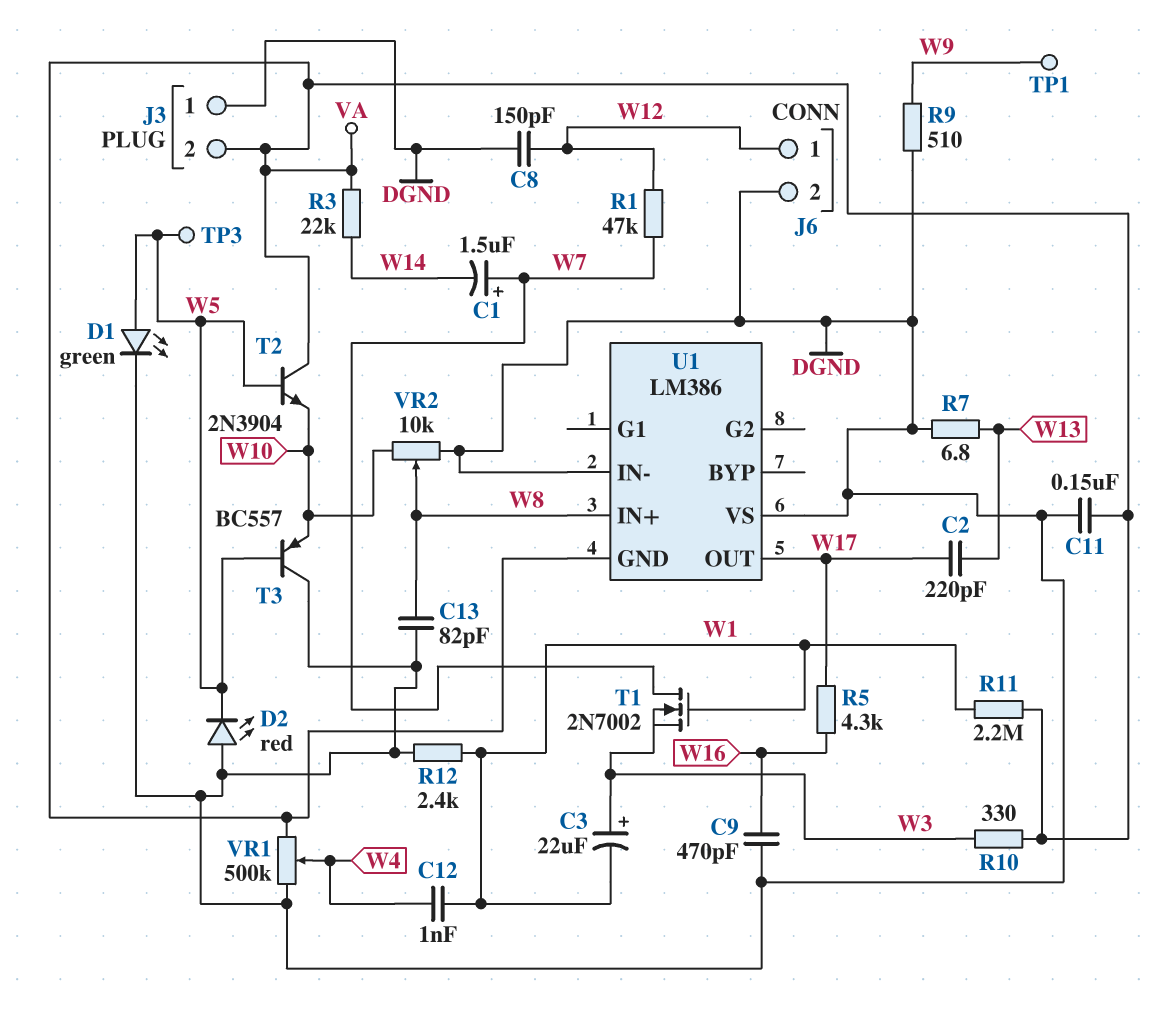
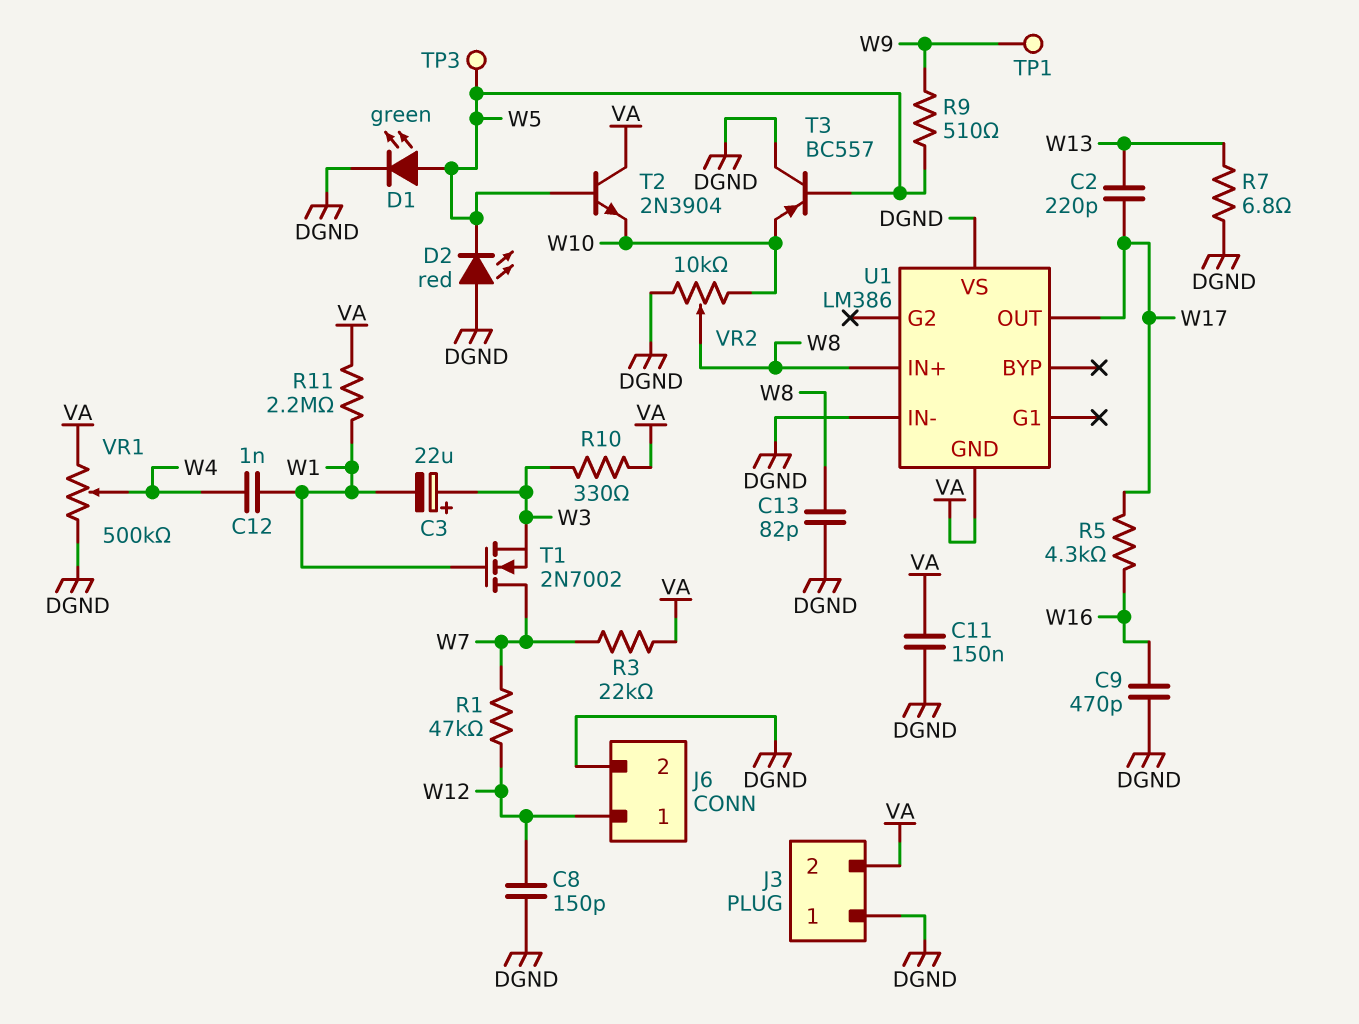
C1: 1.5uF (plus W7, minus W14) -> none
R3: 22k (VA, W14) -> 22k (VA, W7)
R9: 510 (DGND, W9) -> 510 (W5, W9)
R12: 2.4k (DGND, W1) -> none

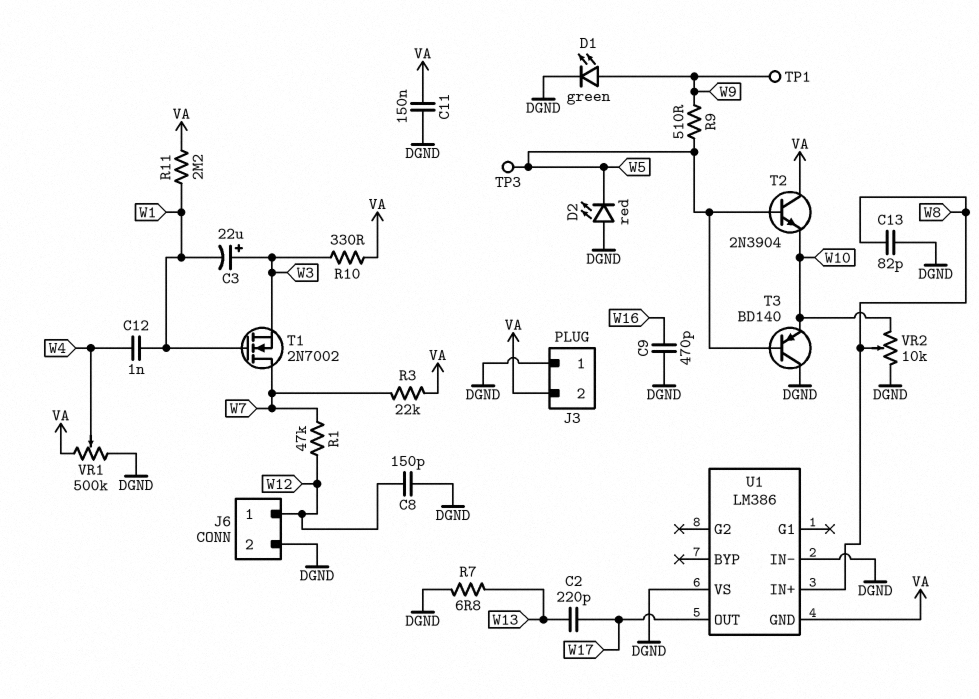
D1: LED green (A W5, K DGND) -> LED green (A W9, K DGND)
R5: 4.3k (W16, W17) -> none
T3: PNP BC557 (B W5, C DGND, E W10) -> PNP BD140 (B W5, C DGND, E W10)

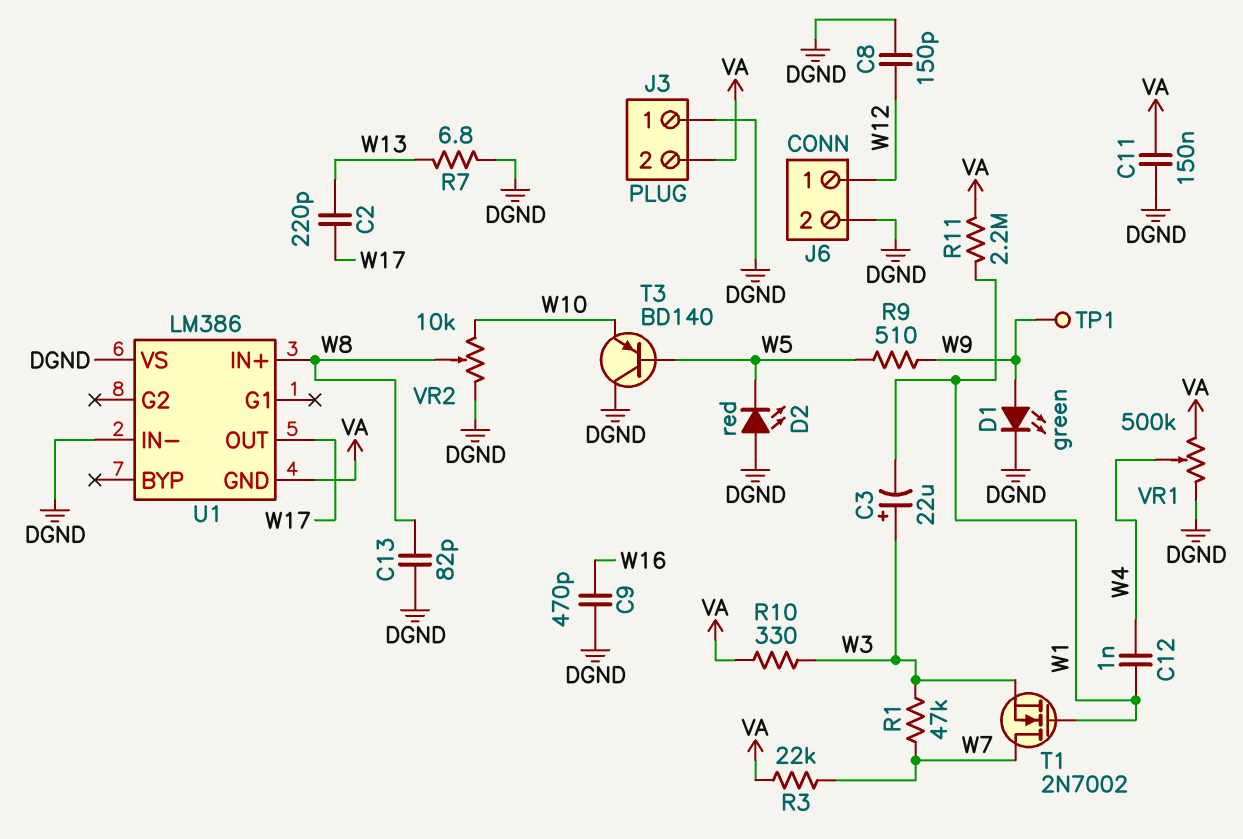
R1: 47k (W7, W12) -> 47k (W3, W7)
T2: NPN 2N3904 (B W5, C VA, E W10) -> none
TP3: test point (W5) -> none

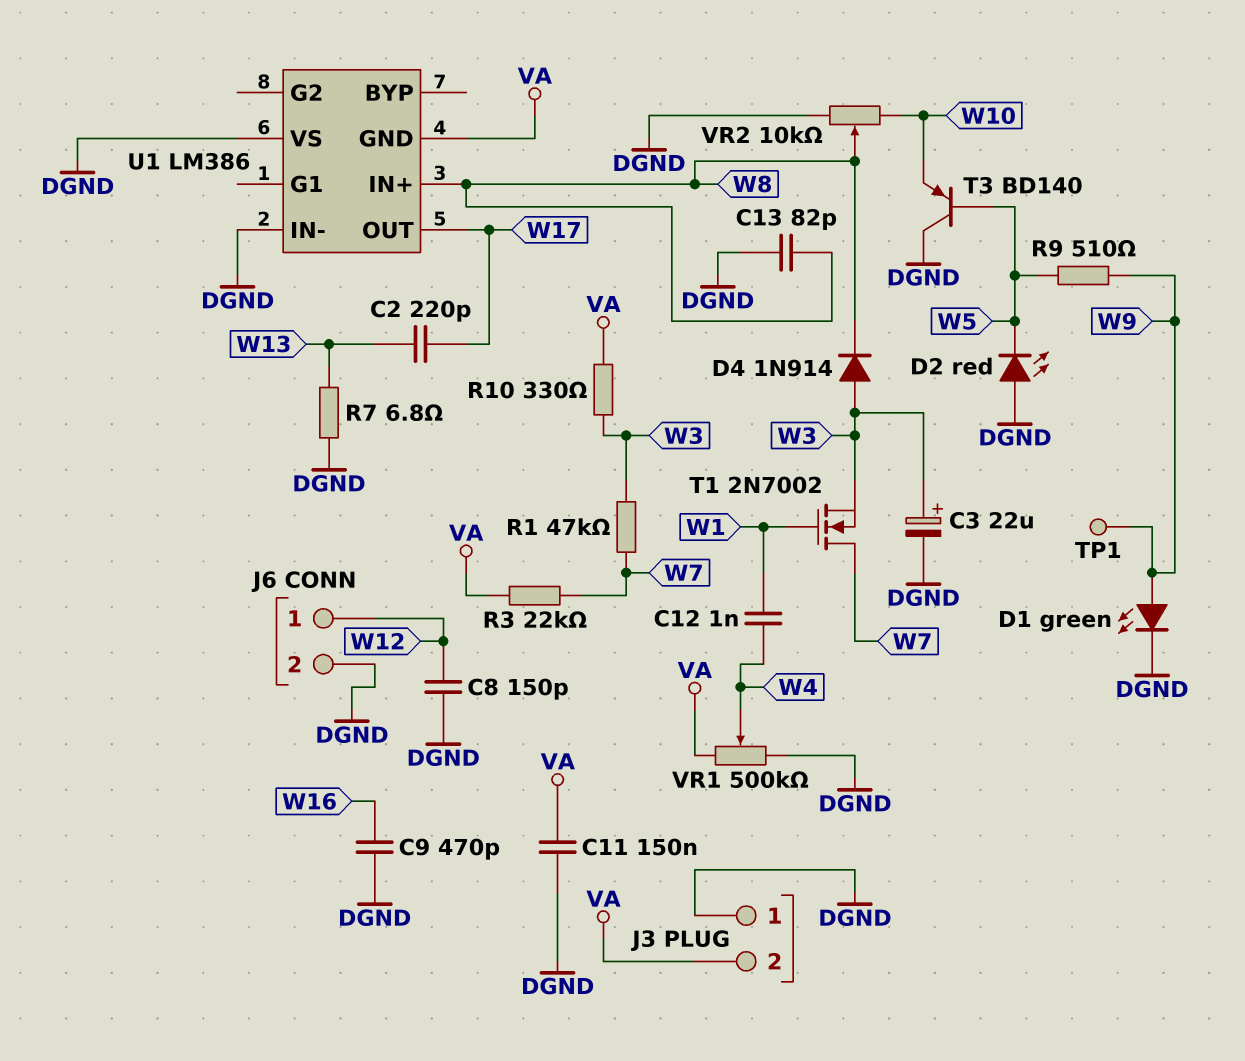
C3: 22uF (plus W3, minus W1) -> 22uF (plus W3, minus DGND)
D4: none -> diode 1N914 (A W3, K W8)
R11: 2.2M (VA, W1) -> none

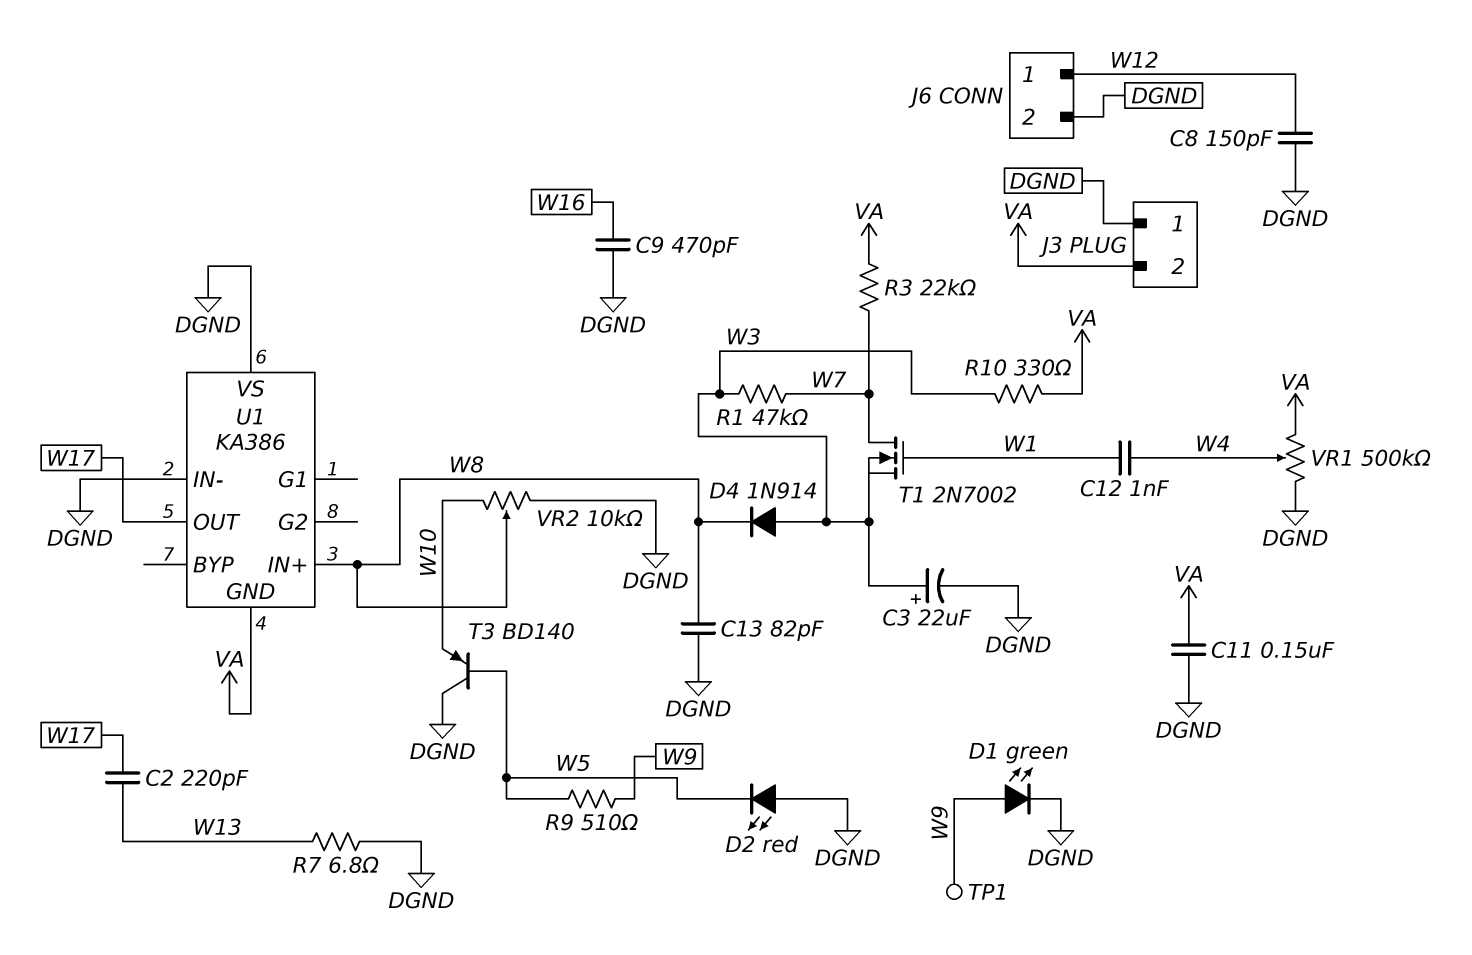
U1: LM386 -> KA386

